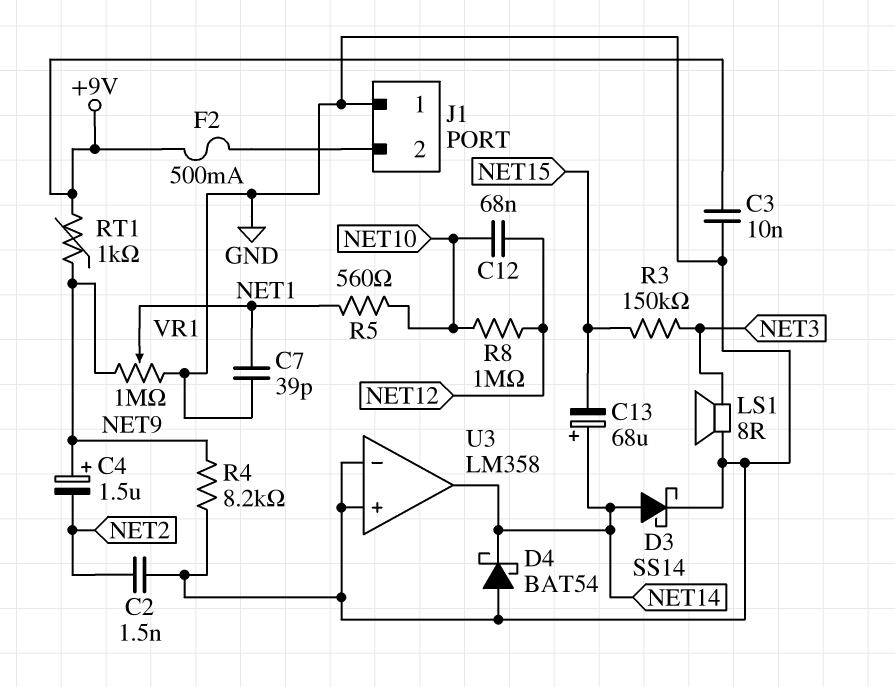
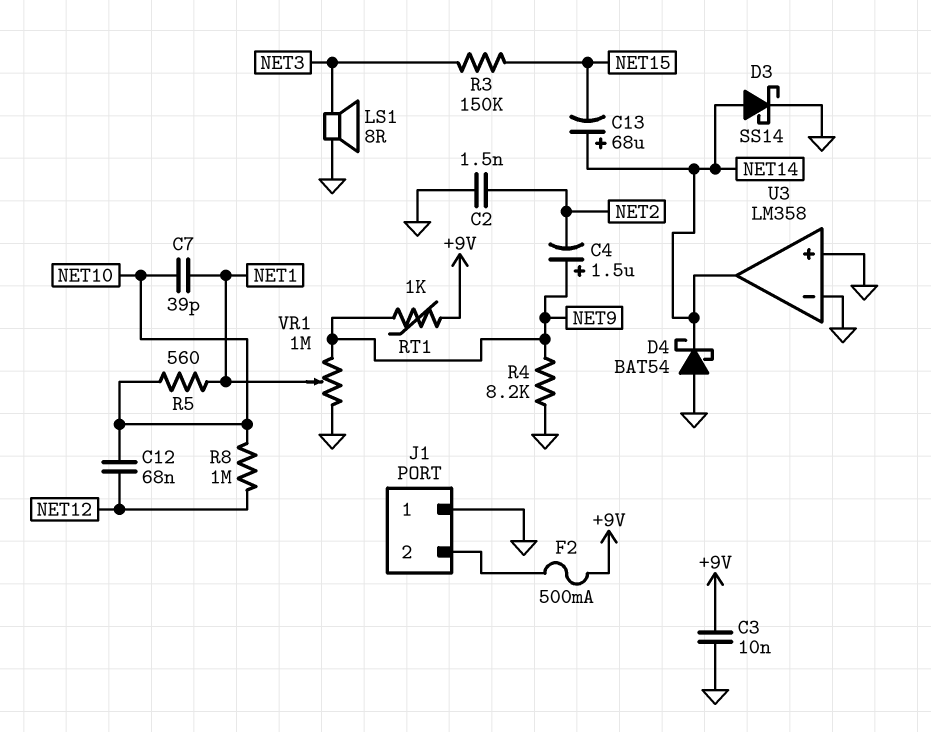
C7: 39pF (GND, NET1) -> 39pF (NET1, NET10)

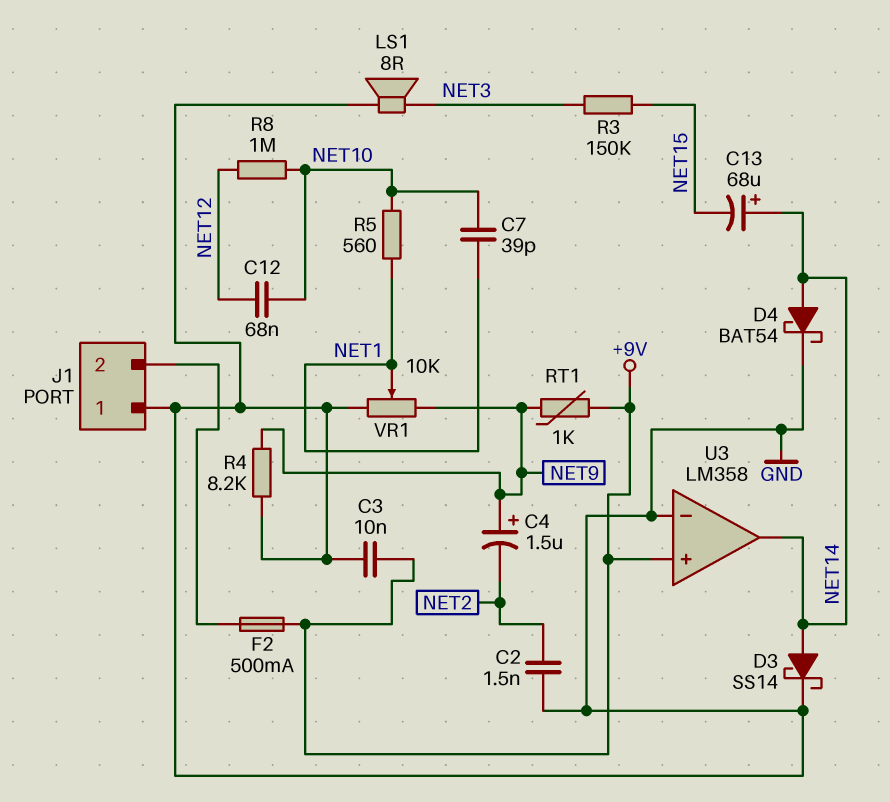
D4: schottky BAT54 (A GND, K NET14) -> schottky BAT54 (A NET14, K GND)
U3 pin in+: GND -> +9V
VR1: 1M (GND, NET9, wiper NET1) -> 10k (GND, NET9, wiper NET1)

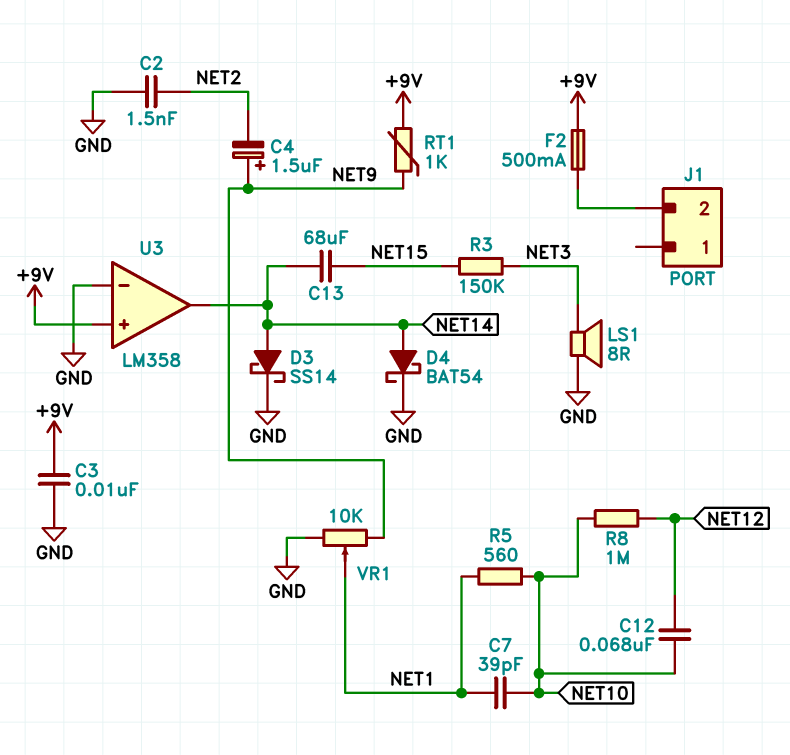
C13: 68uF (plus NET14, minus NET15) -> 68uF (NET14, NET15)
J1 pin 1: GND -> none
R4: 8.2k (GND, NET9) -> none

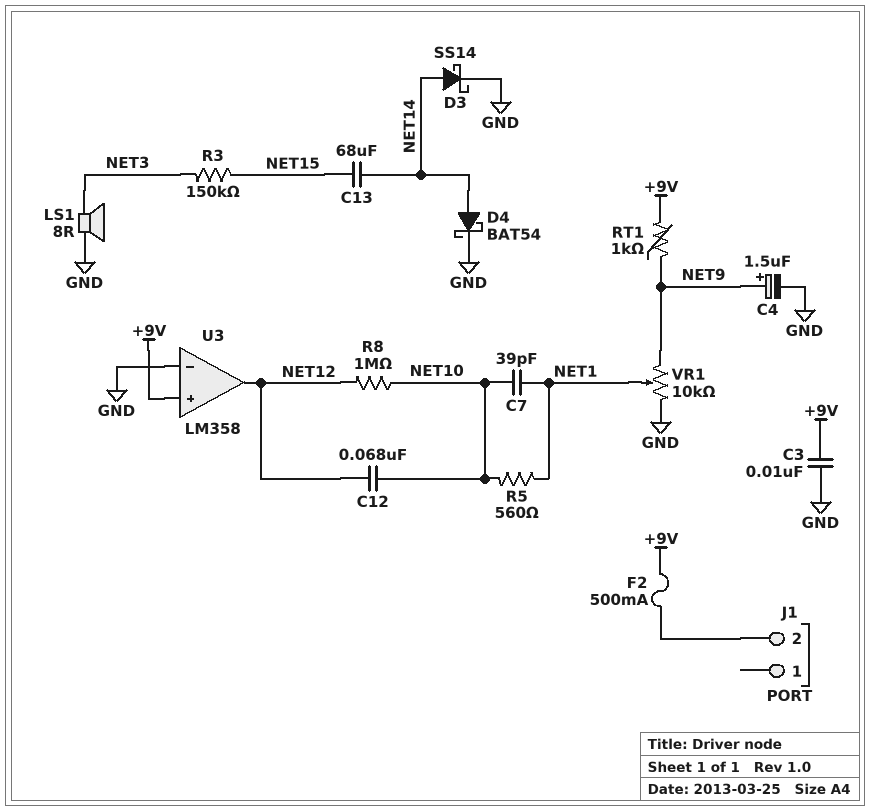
C2: 1.5nF (GND, NET2) -> none
C4: 1.5uF (plus NET9, minus NET2) -> 1.5uF (plus NET9, minus GND)
U3 pin out: NET14 -> NET12

